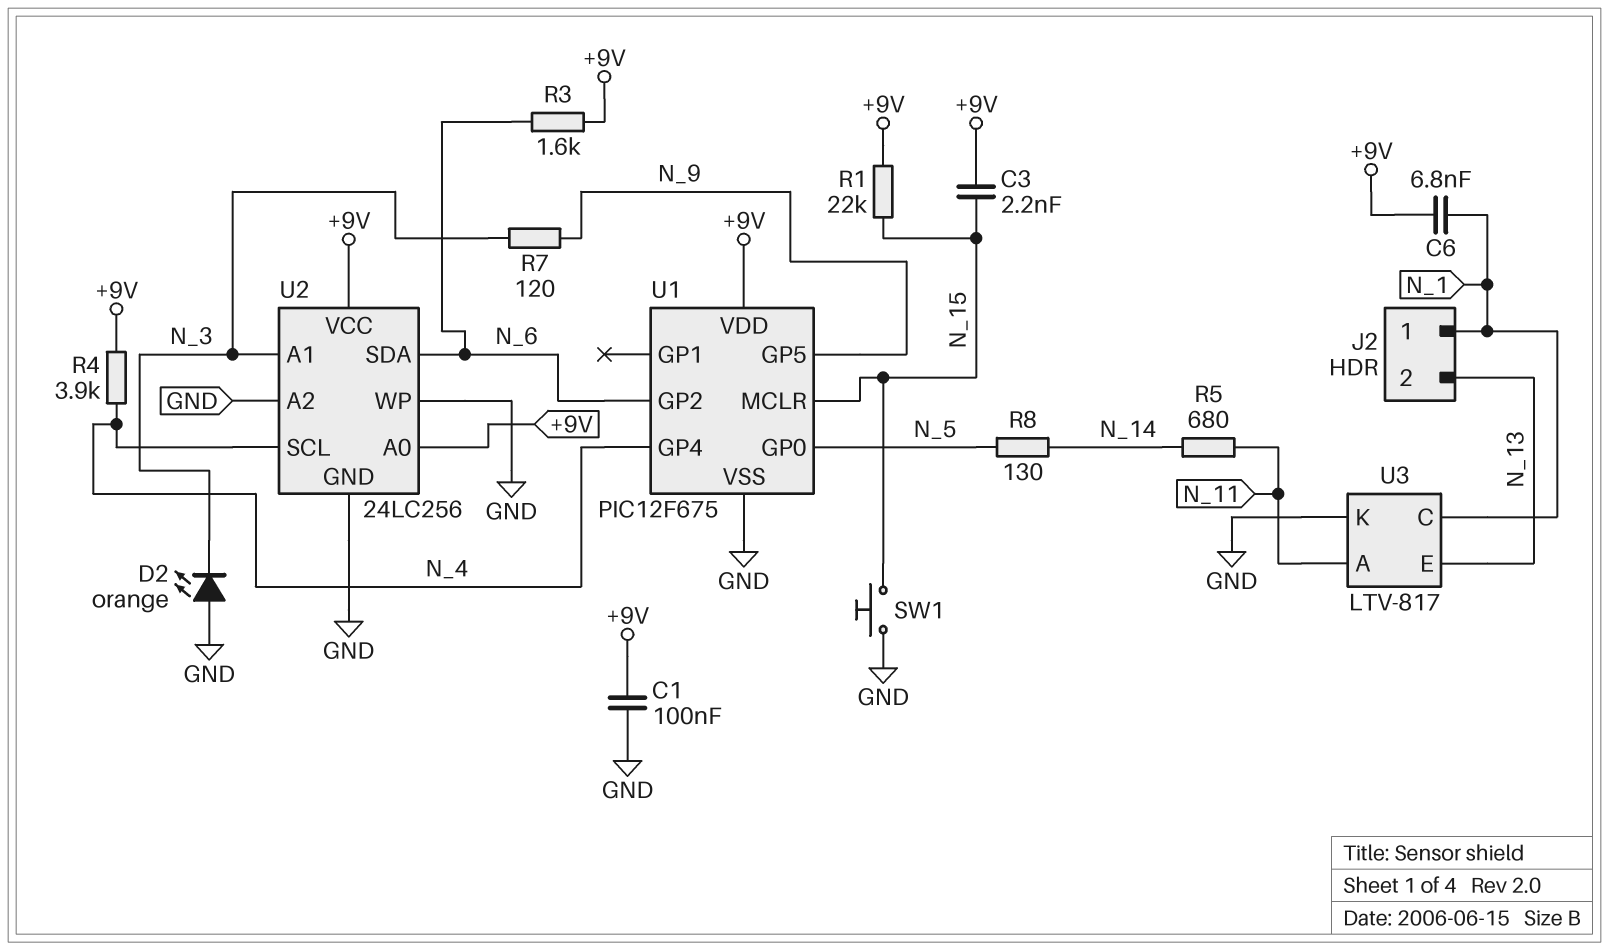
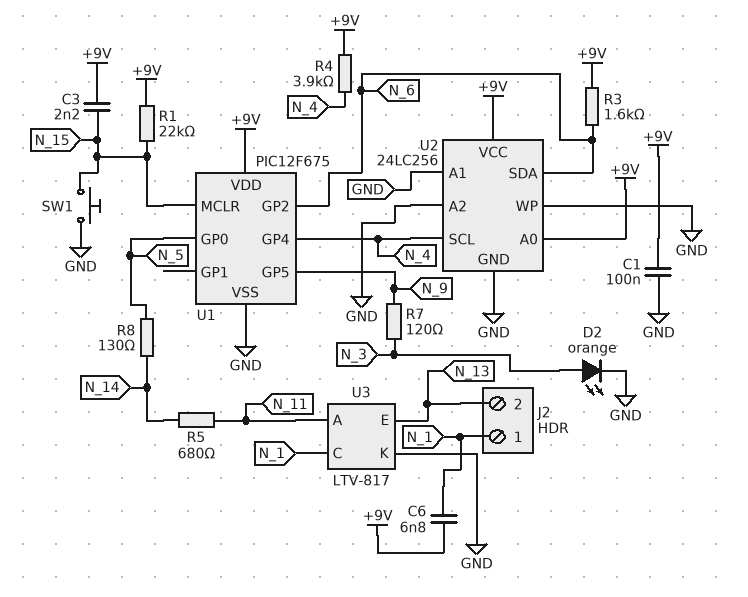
D2: LED orange (A GND, K N_3) -> LED orange (A N_3, K GND)
U2 pin A1: N_3 -> GND

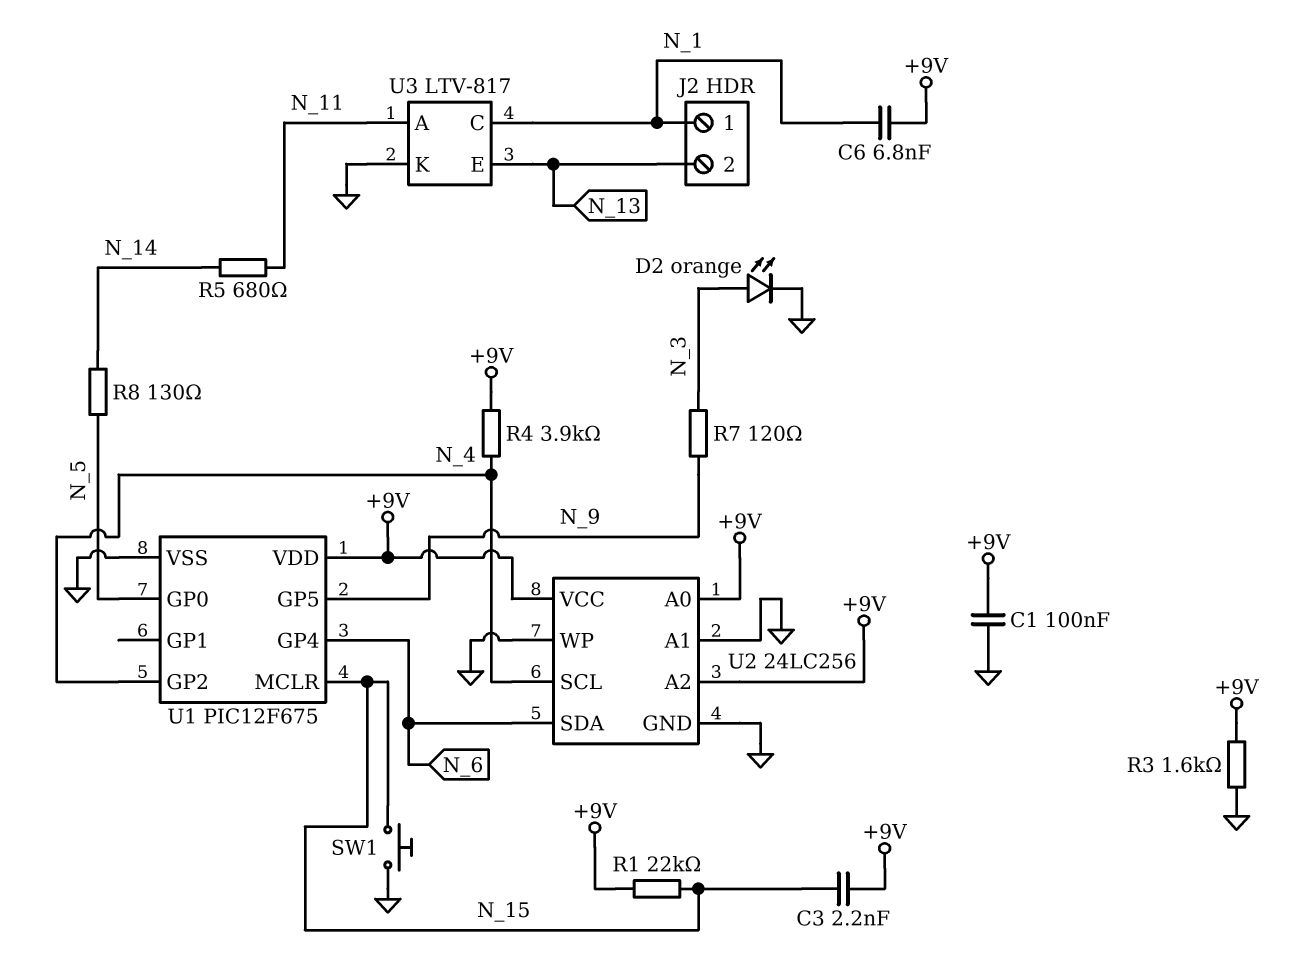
R3: 1.6k (+9V, N_6) -> 1.6k (+9V, GND)
U1 pin GP2: N_6 -> N_4
U1 pin GP4: N_4 -> N_6
U2 pin A2: GND -> +9V

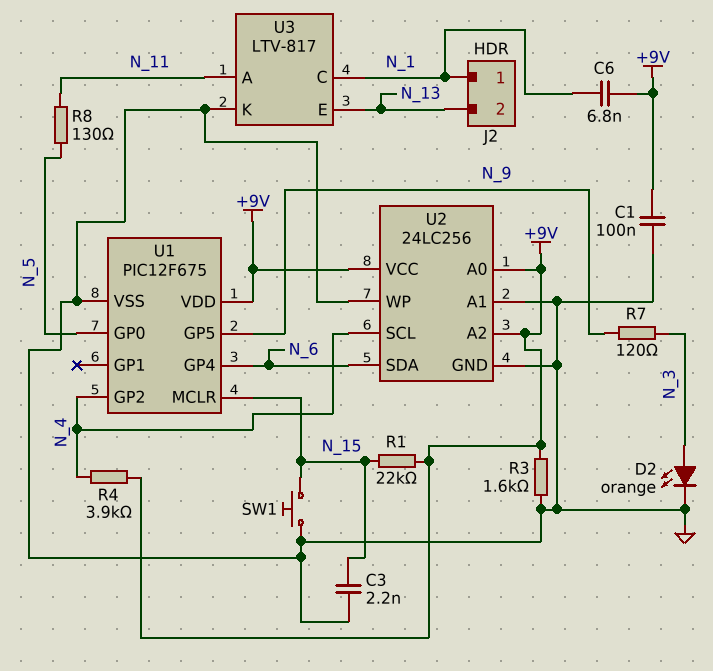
C3: 2.2nF (+9V, N_15) -> 2.2nF (GND, N_15)
R5: 680 (N_11, N_14) -> none
R8: 130 (N_5, N_14) -> 130 (N_5, N_11)

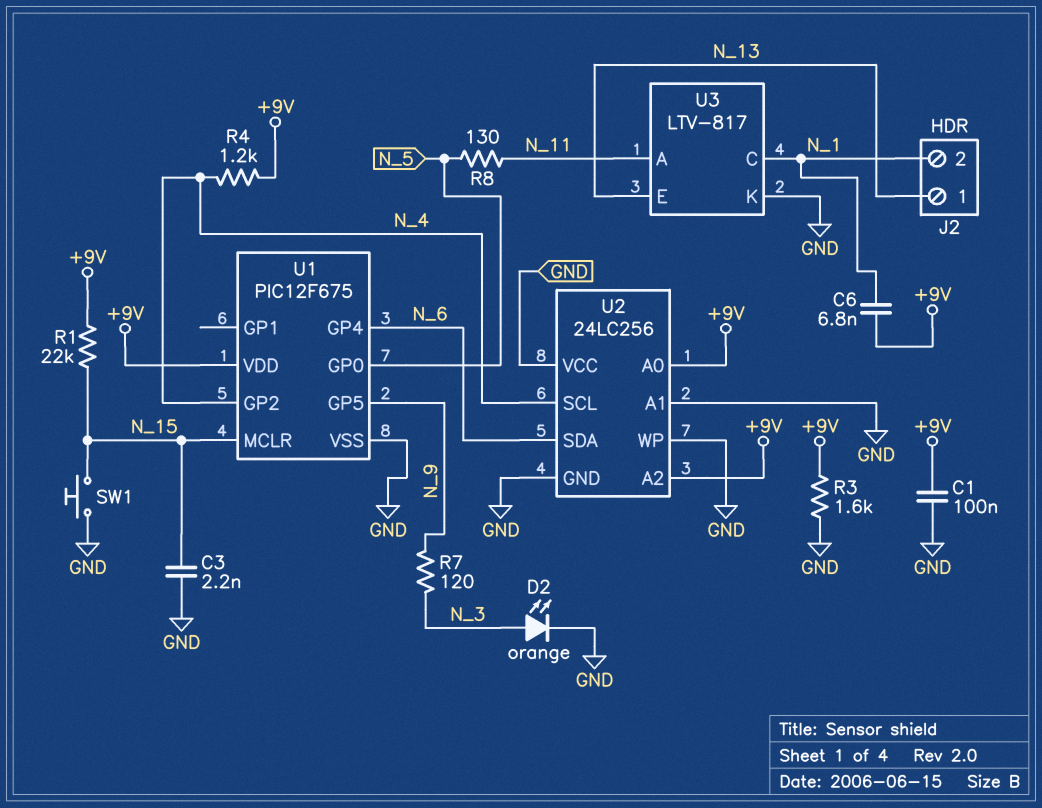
J2 pin 1: N_1 -> N_13
J2 pin 2: N_13 -> N_1
R4: 3.9k (+9V, N_4) -> 1.2k (+9V, N_4)
U2 pin VCC: +9V -> GND

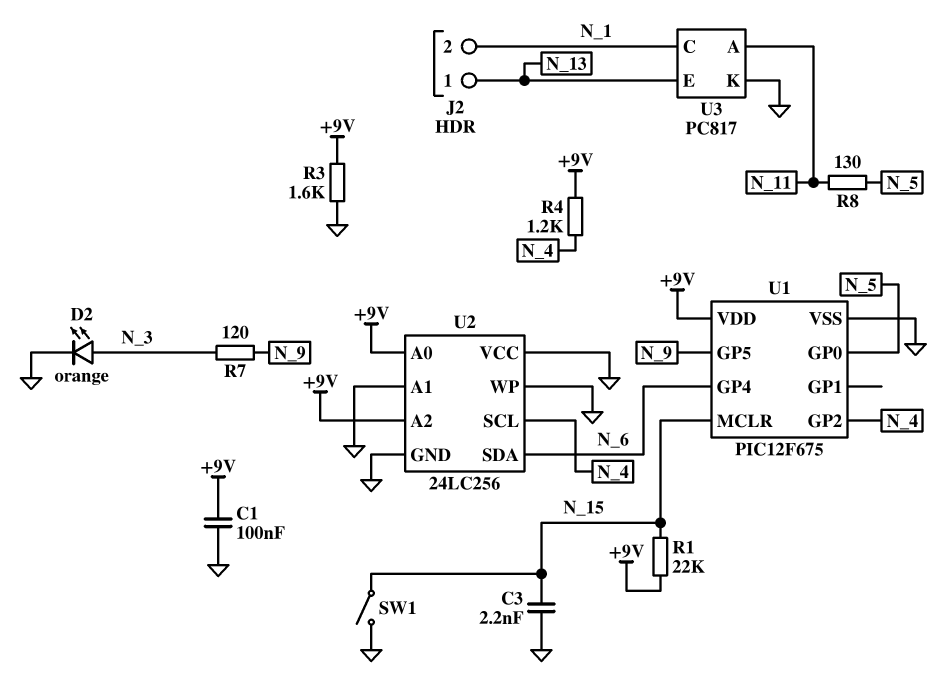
C6: 6.8nF (+9V, N_1) -> none
SW1: button (GND, N_15) -> switch (GND, N_15)
U3: LTV-817 -> PC817

